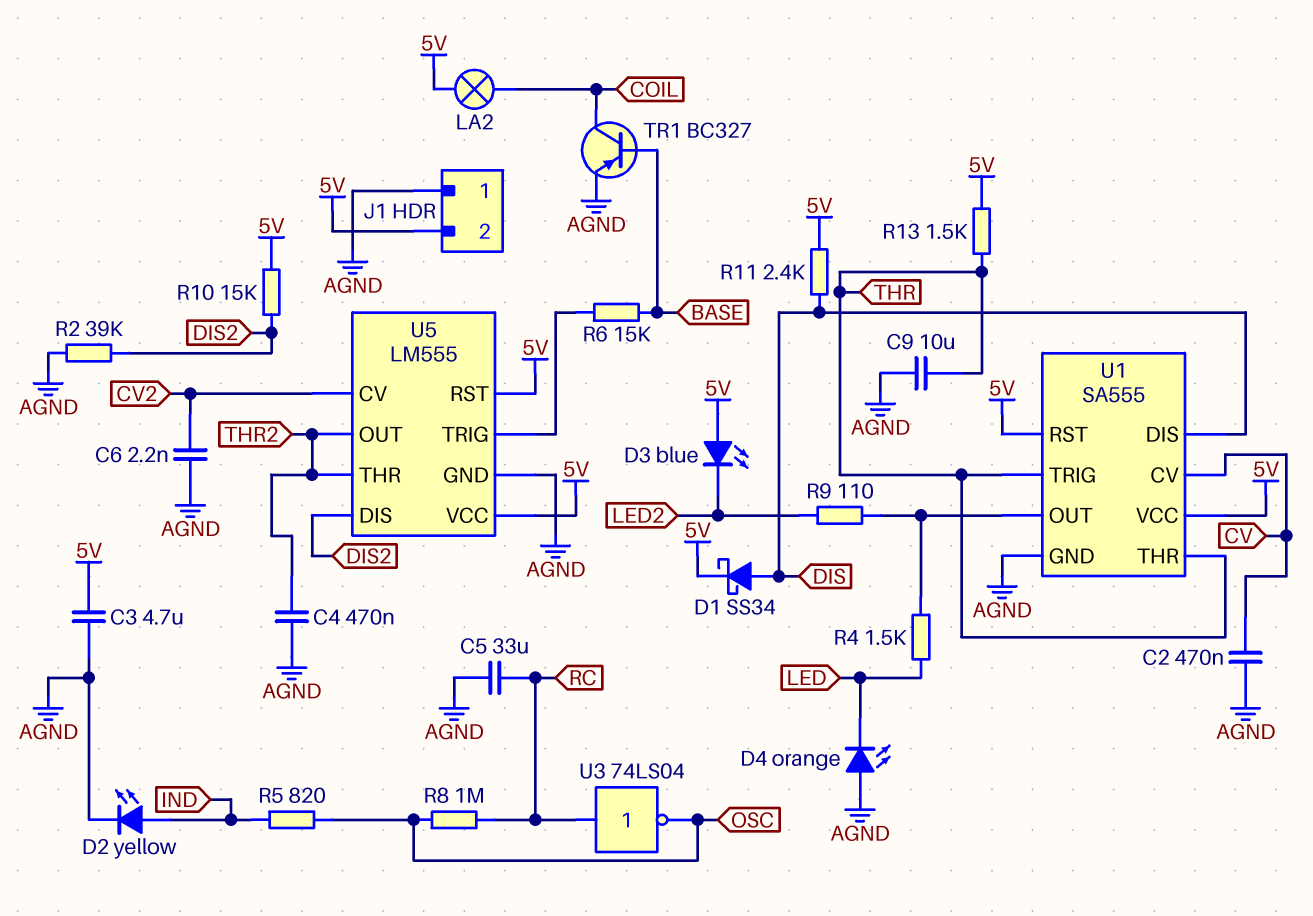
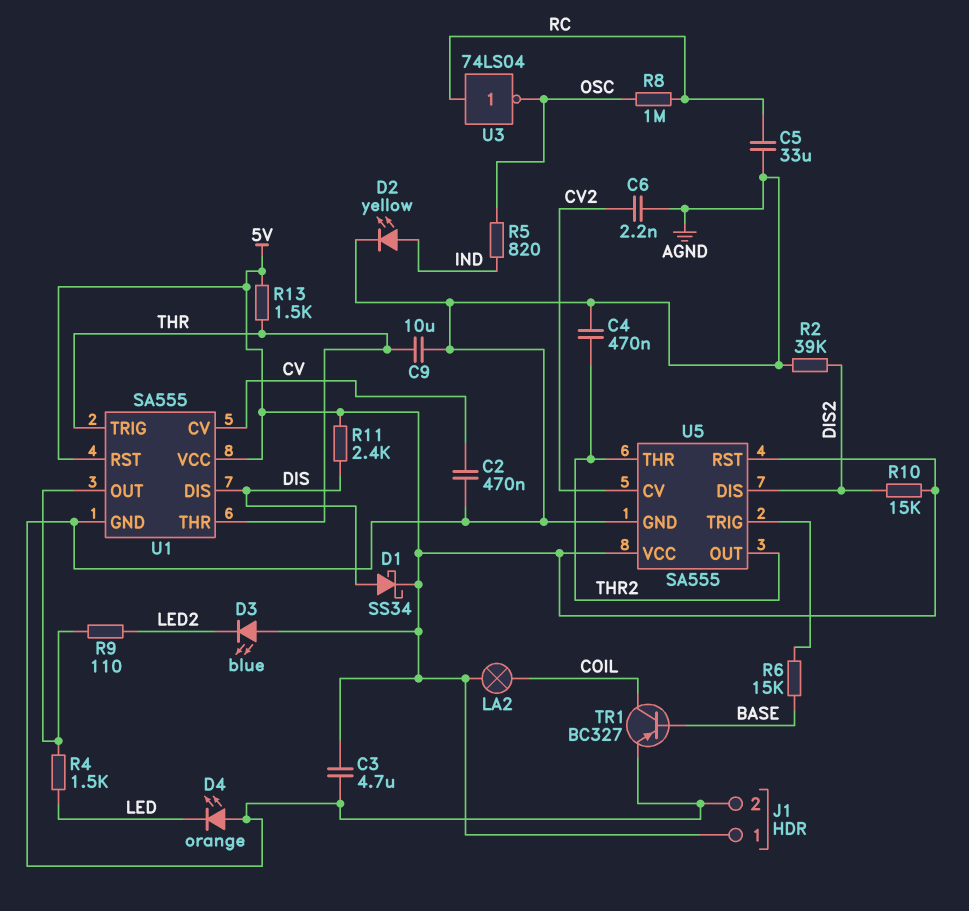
J1 pin 1: AGND -> 5V
J1 pin 2: 5V -> AGND
U5: LM555 -> SA555

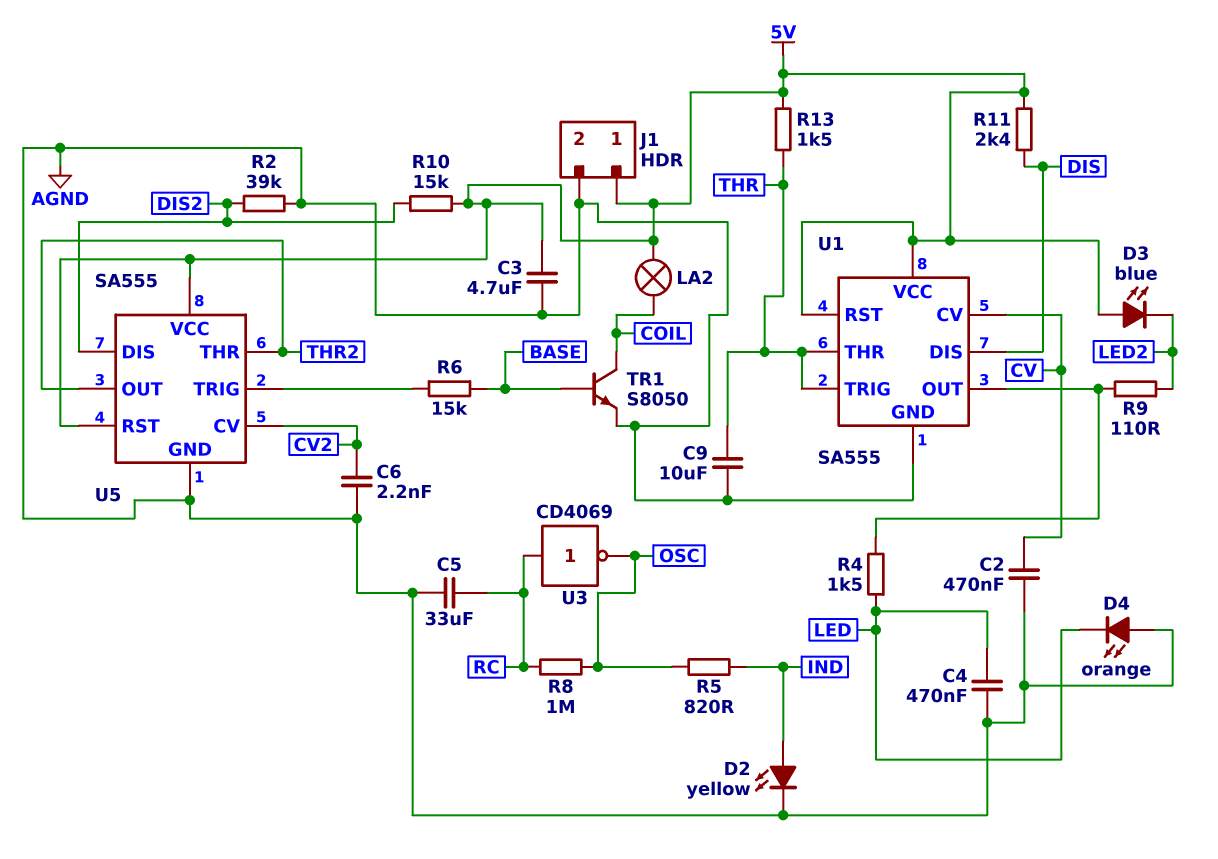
C4: 470nF (AGND, THR2) -> 470nF (AGND, LED)
D1: schottky SS34 (A DIS, K 5V) -> none
TR1: PNP BC327 (B BASE, C COIL, E AGND) -> NPN S8050 (B BASE, C COIL, E AGND)
U3: NOT 74LS04 (in RC, out OSC) -> NOT CD4069 (in RC, out OSC)

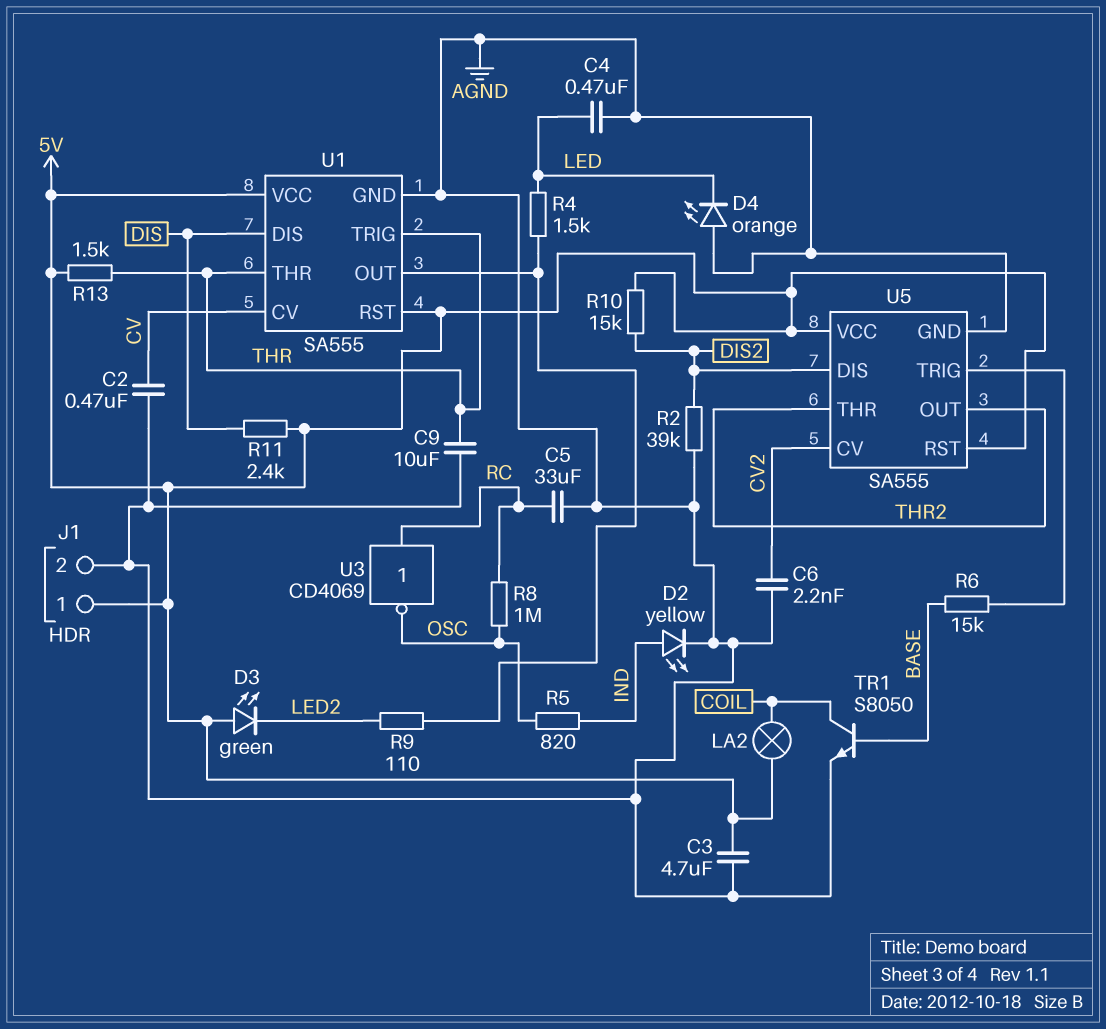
D3: LED blue (A 5V, K LED2) -> LED green (A 5V, K LED2)

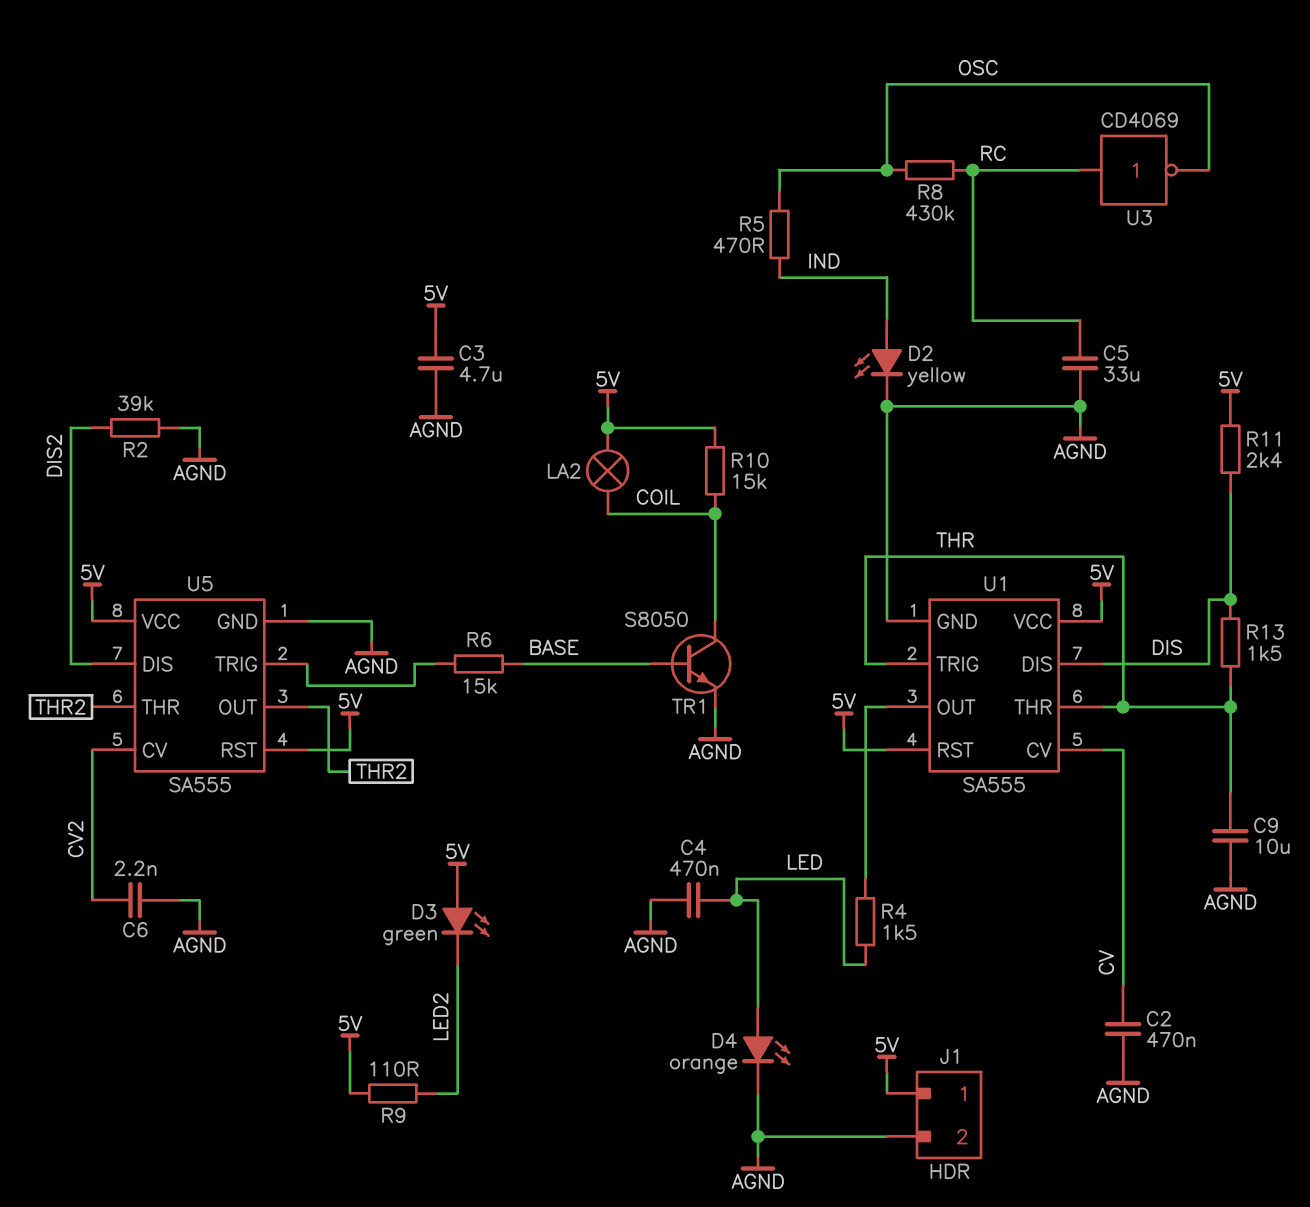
D4: LED orange (A AGND, K LED) -> LED orange (A LED, K AGND)
R5: 820 (IND, OSC) -> 470 (IND, OSC)
R8: 1M (OSC, RC) -> 430k (OSC, RC)
R9: 110 (LED2, U1/OUT) -> 110 (5V, LED2)
R10: 15k (5V, DIS2) -> 15k (5V, COIL)
R13: 1.5k (5V, THR) -> 1.5k (DIS, THR)

